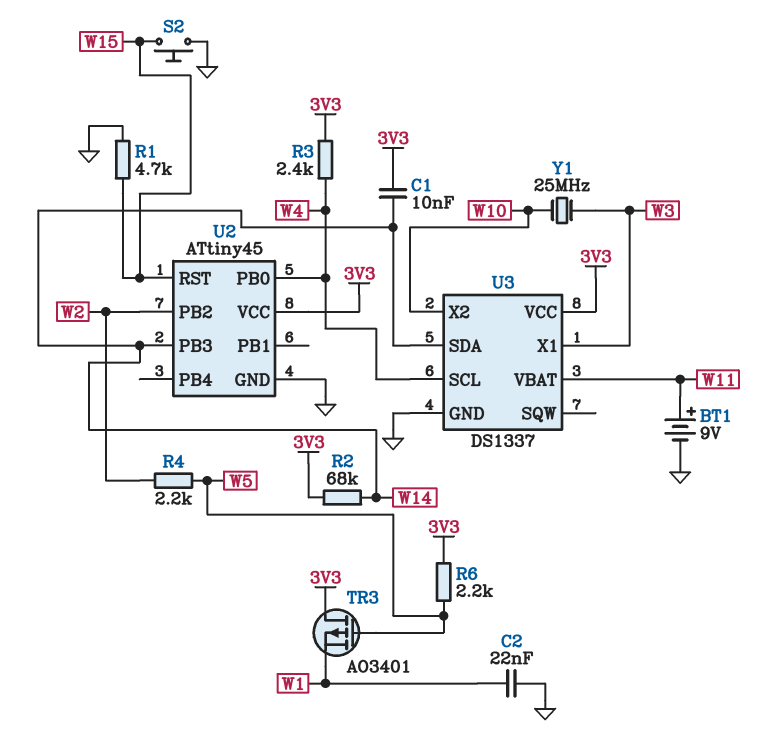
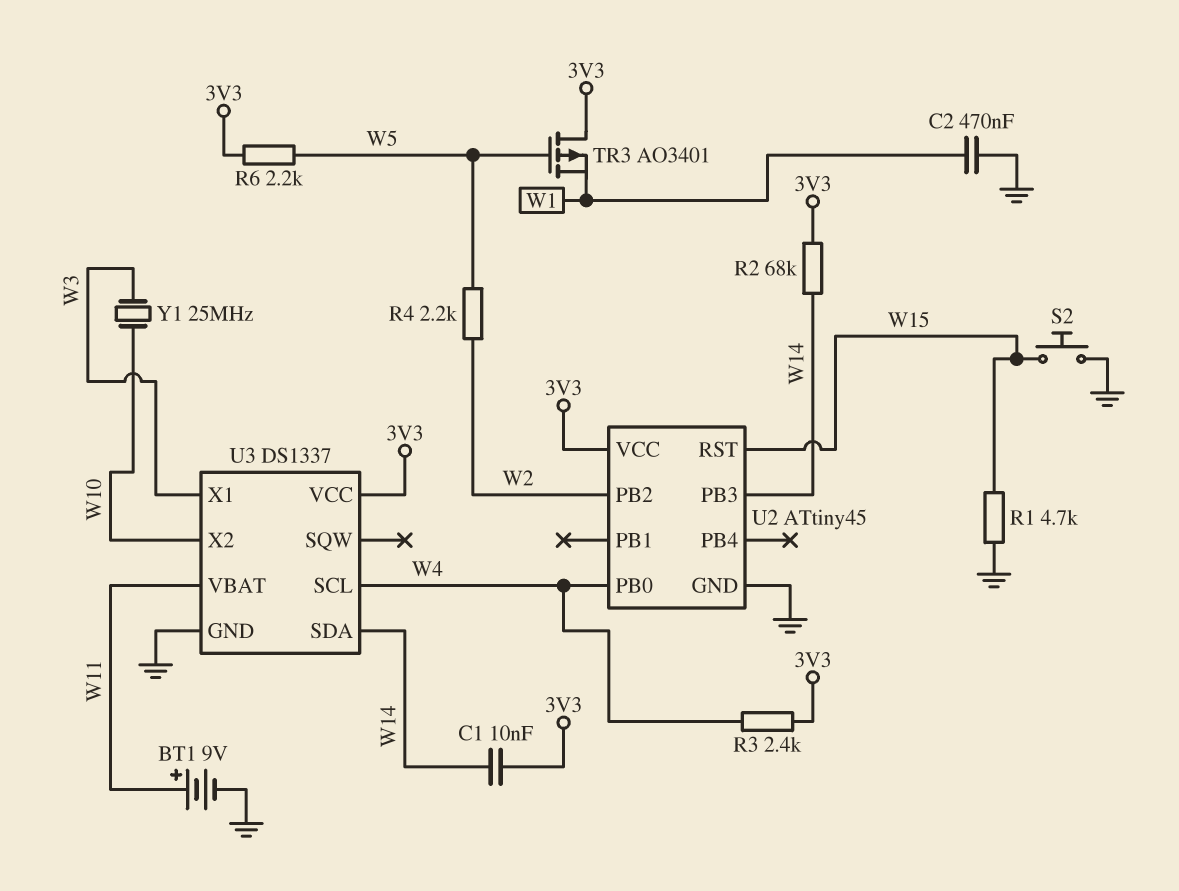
C2: 22nF (GND, W1) -> 470nF (GND, W1)

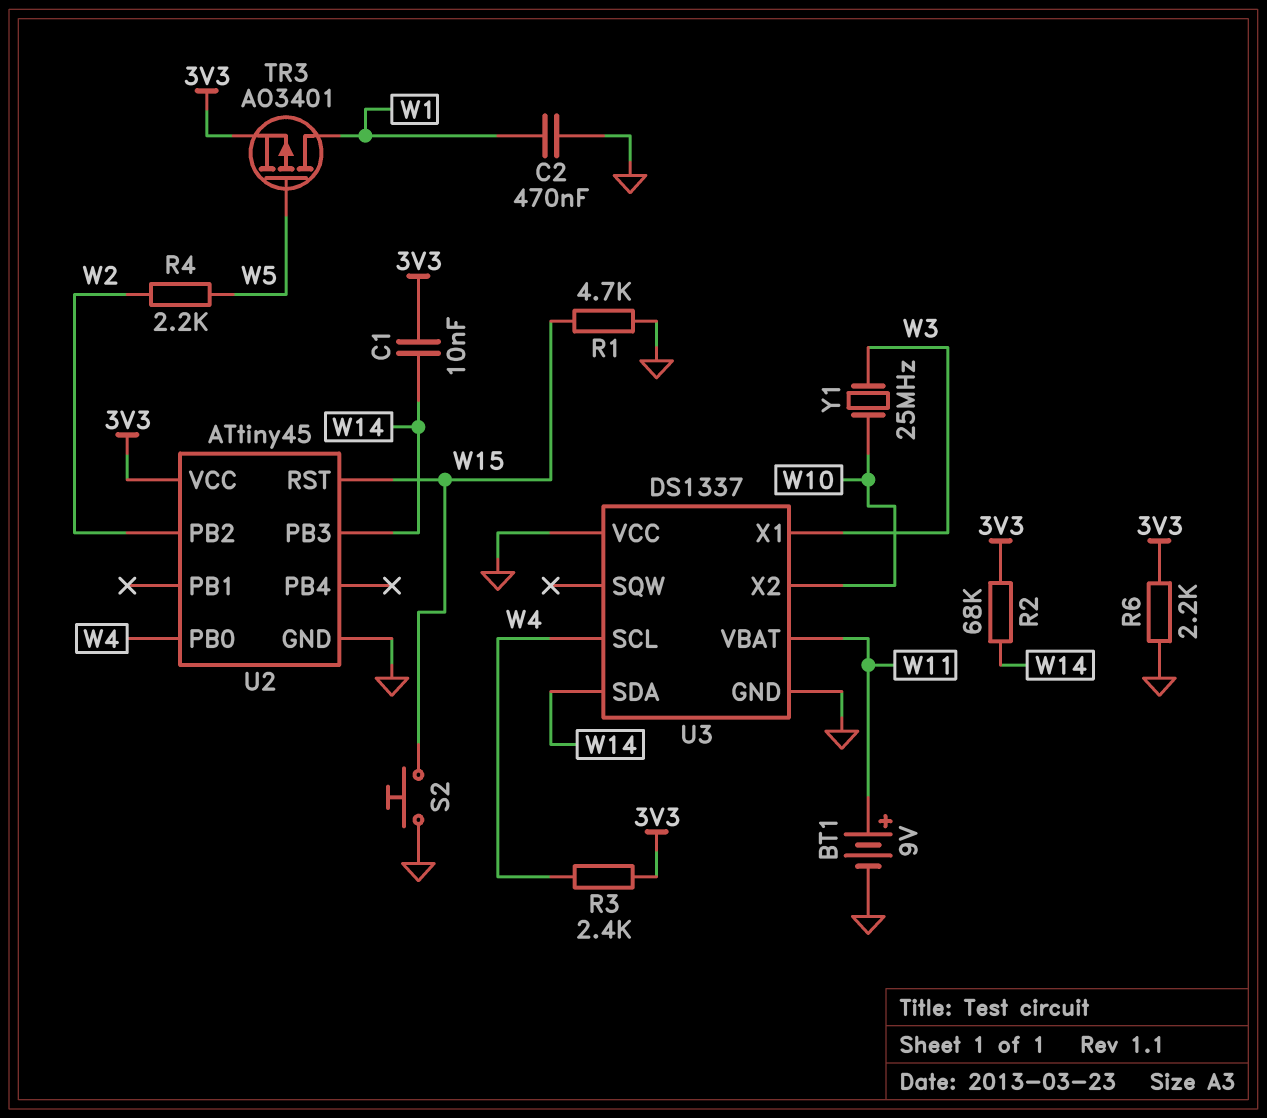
R6: 2.2k (3V3, W5) -> 2.2k (3V3, GND)
TR3: PMOS AO3401 (G W5, D 3V3, S W1) -> PMOS AO3401 (G W5, D W1, S 3V3)
U3 pin VCC: 3V3 -> GND

